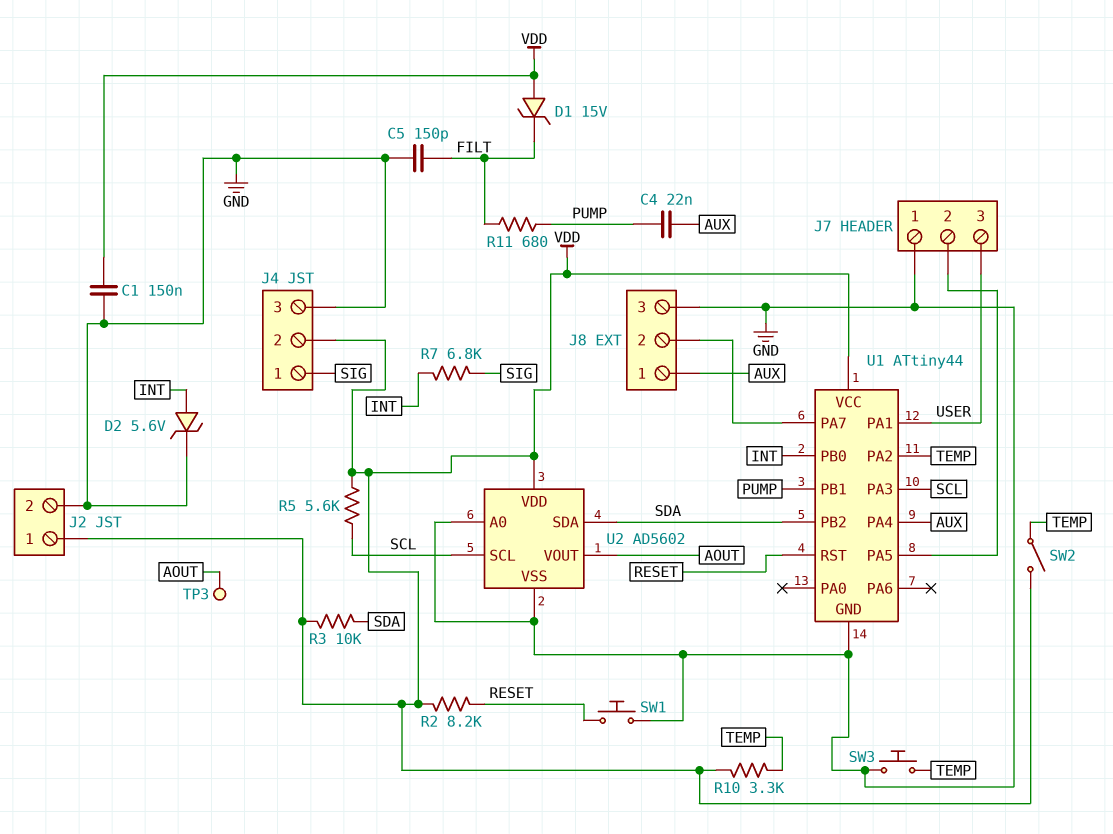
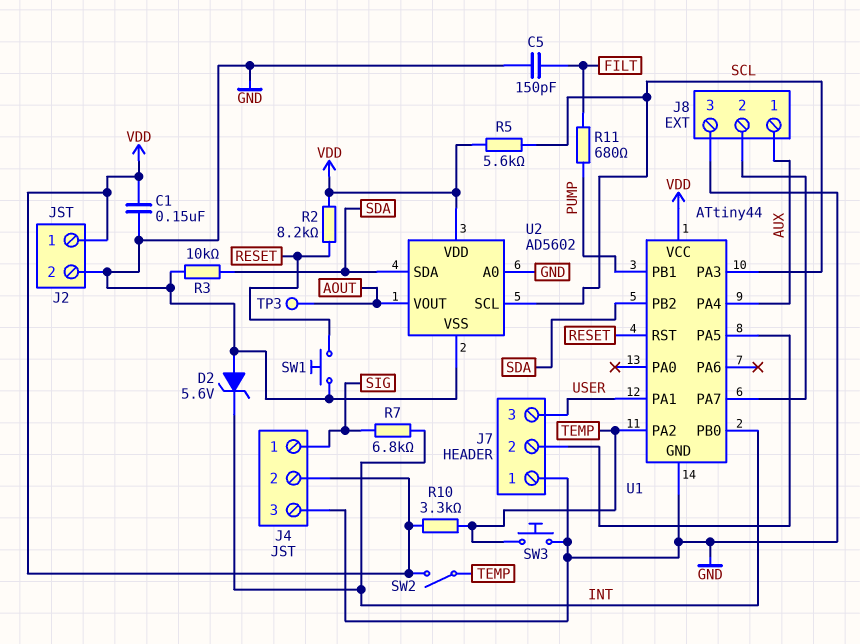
C4: 22nF (AUX, PUMP) -> none
D1: zener 15V (A VDD, K FILT) -> none
D2: zener 5.6V (A INT, K GND) -> zener 5.6V (A GND, K INT)
R3: 10k (SDA, VDD) -> 10k (GND, SDA)

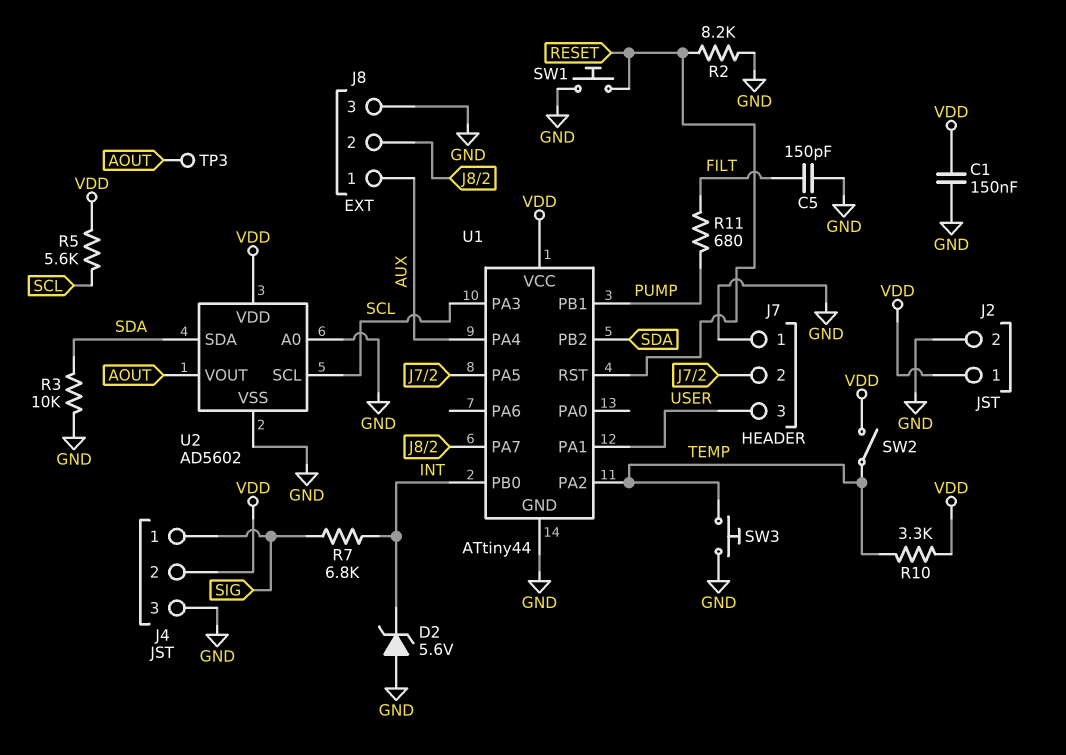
R2: 8.2k (RESET, VDD) -> 8.2k (GND, RESET)

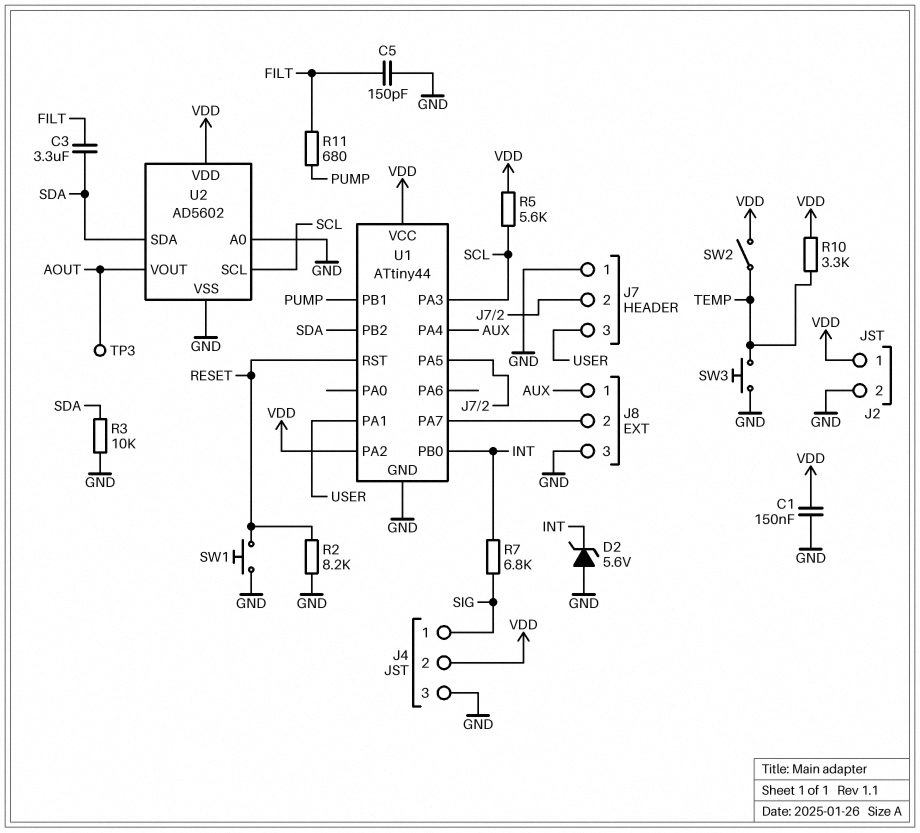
C3: none -> 3.3uF (FILT, SDA)
U1 pin PA2: TEMP -> VDD

